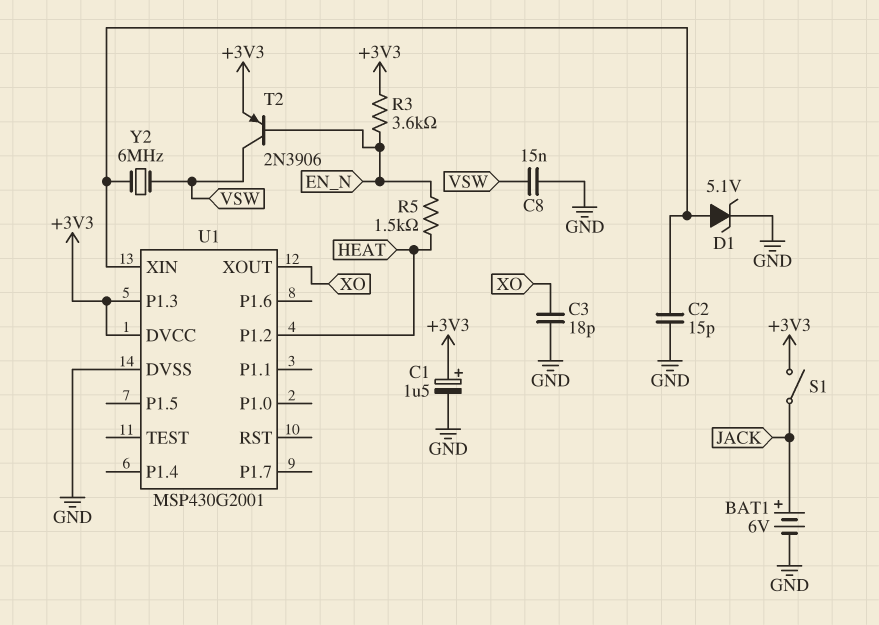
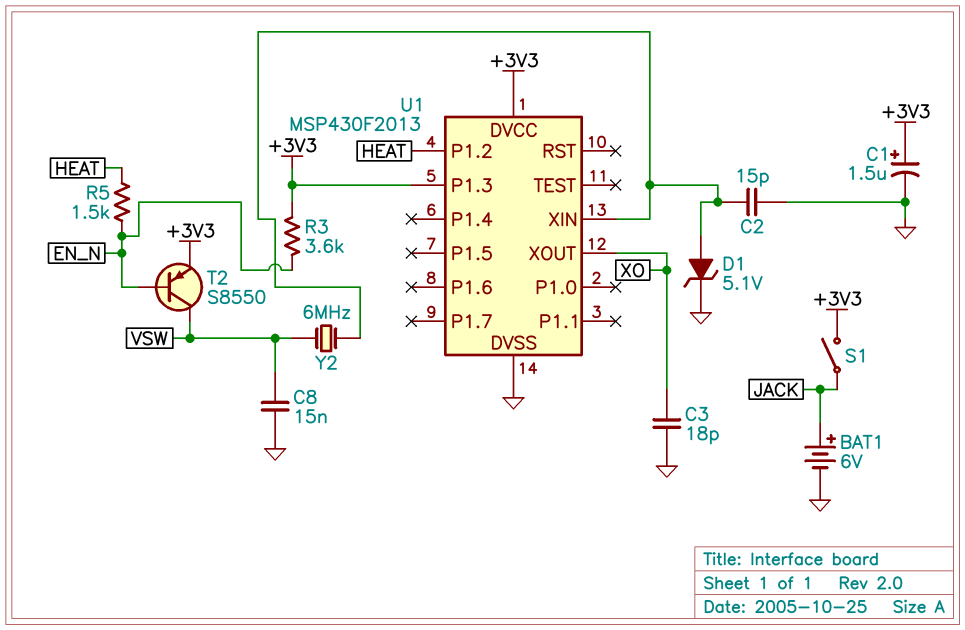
T2: PNP 2N3906 (B EN_N, C VSW, E +3V3) -> PNP S8550 (B EN_N, C VSW, E +3V3)
U1: MSP430G2001 -> MSP430F2013

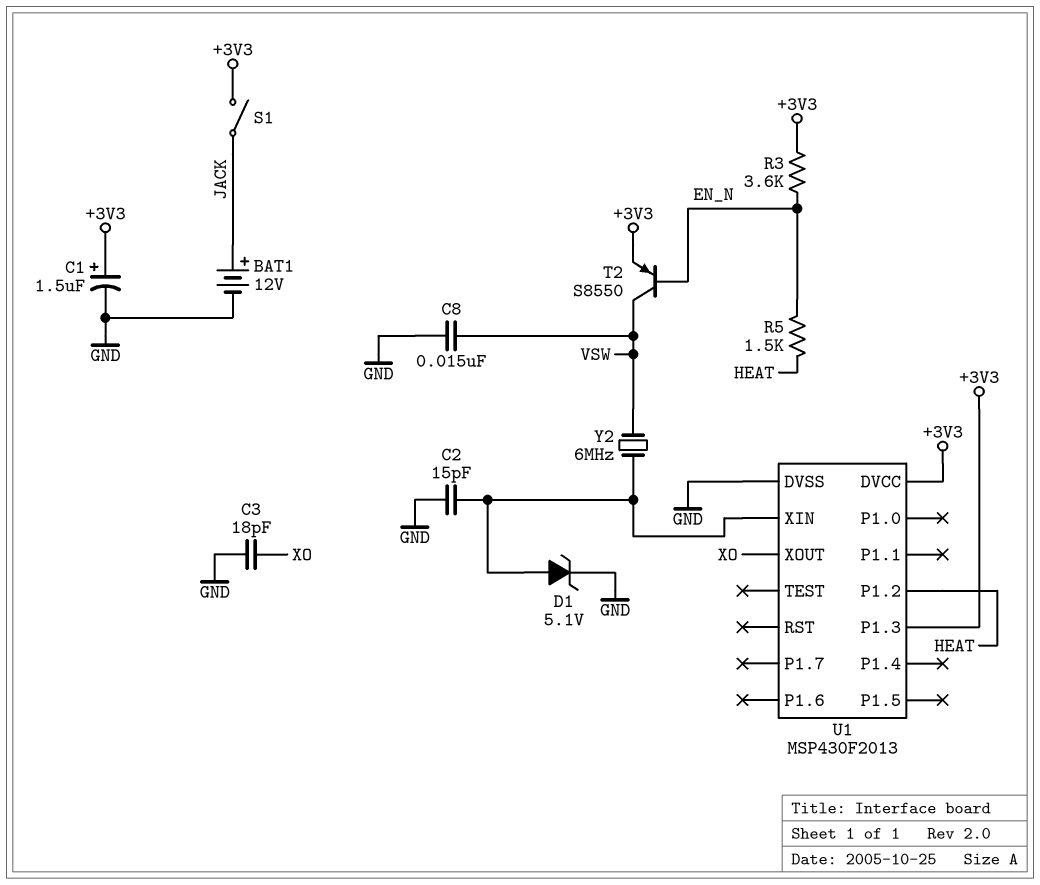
BAT1: 6V (plus JACK, minus GND) -> 12V (plus JACK, minus GND)

